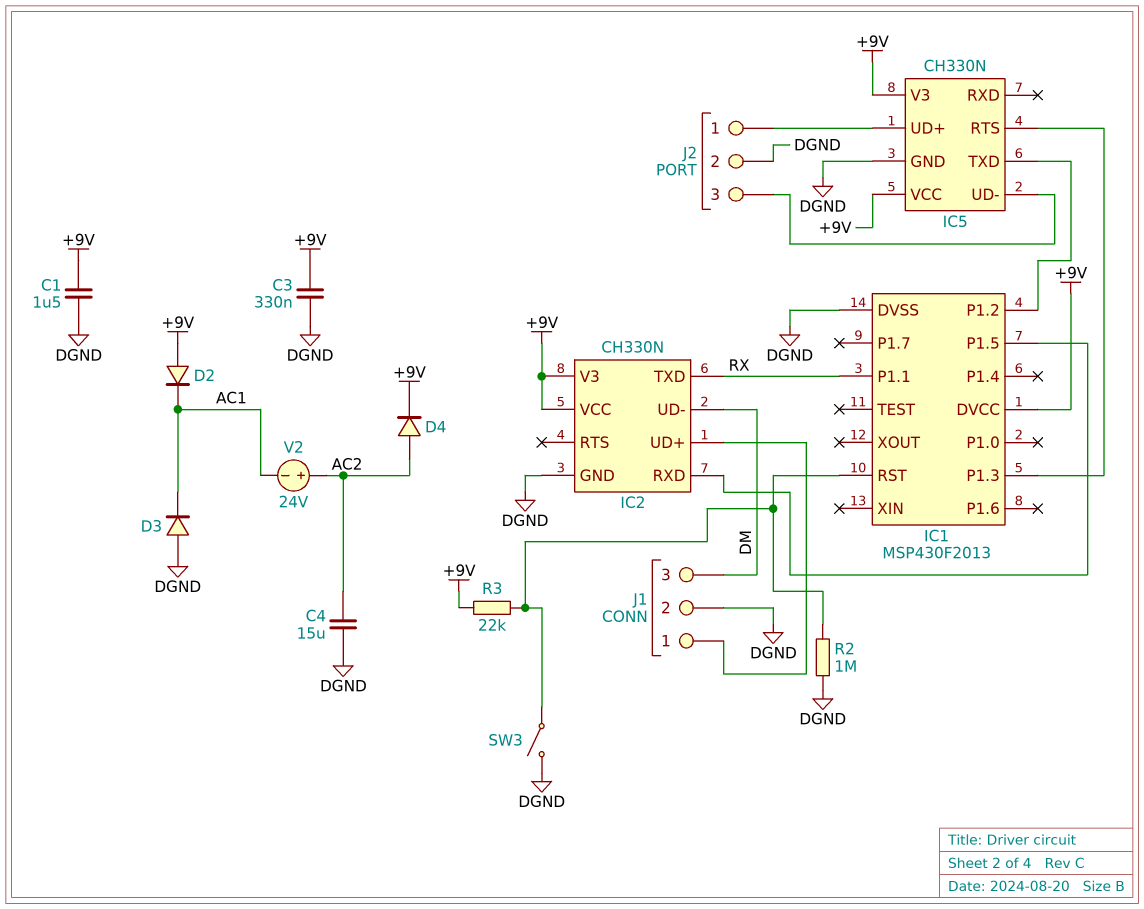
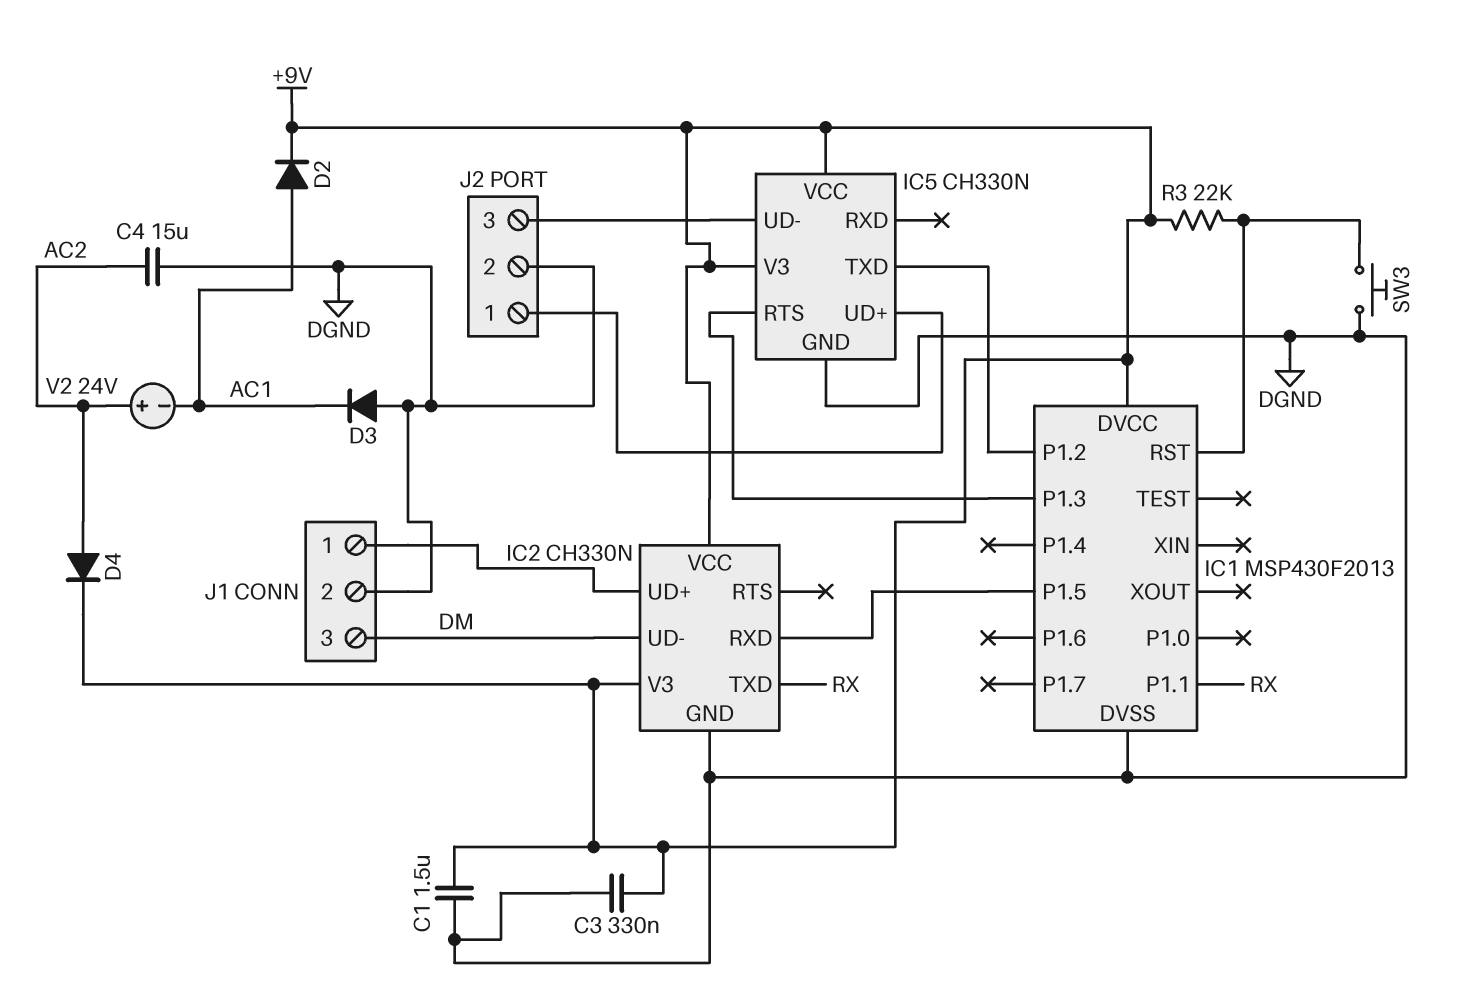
D2: diode (A +9V, K AC1) -> diode (A AC1, K +9V)
R2: 1M (DGND, IC1/RST) -> none
SW3: switch (DGND, IC1/RST) -> button (DGND, IC1/RST)

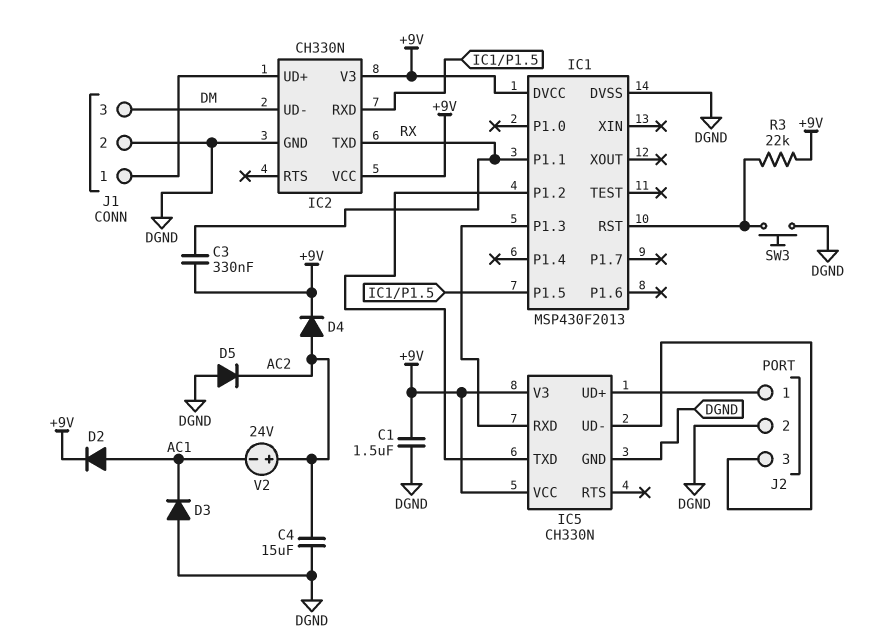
C3: 330nF (+9V, DGND) -> 330nF (+9V, RX)
D5: none -> diode (A DGND, K AC2)
IC5 pin RTS: IC1/P1.3 -> none
IC5 pin RXD: none -> IC1/P1.3

